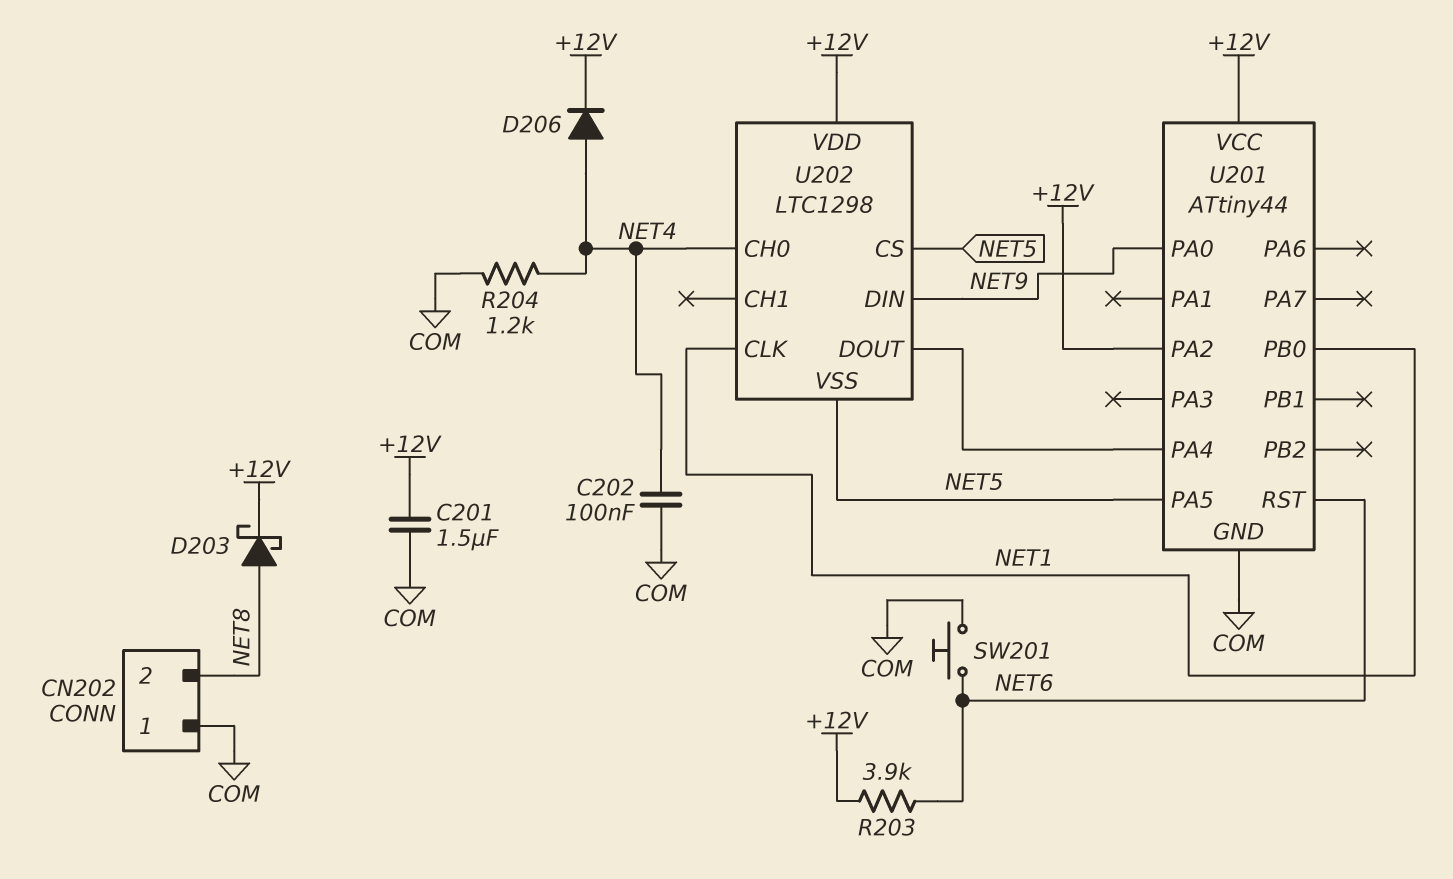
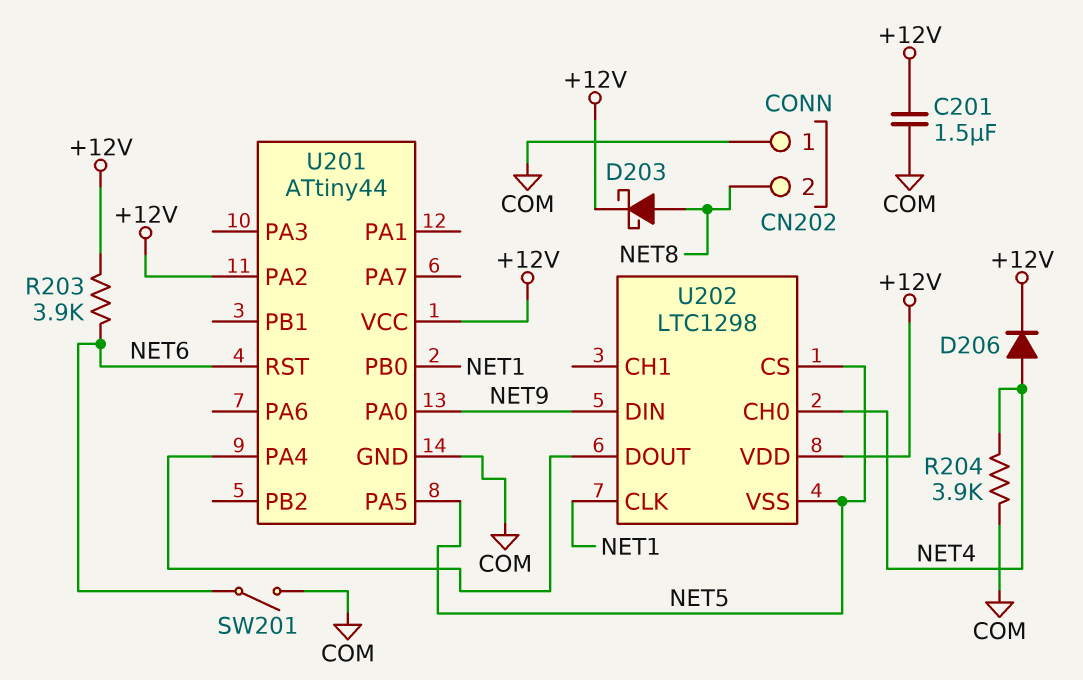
C202: 100nF (COM, NET4) -> none
R204: 1.2k (COM, NET4) -> 3.9k (COM, NET4)
SW201: button (COM, NET6) -> switch (COM, NET6)

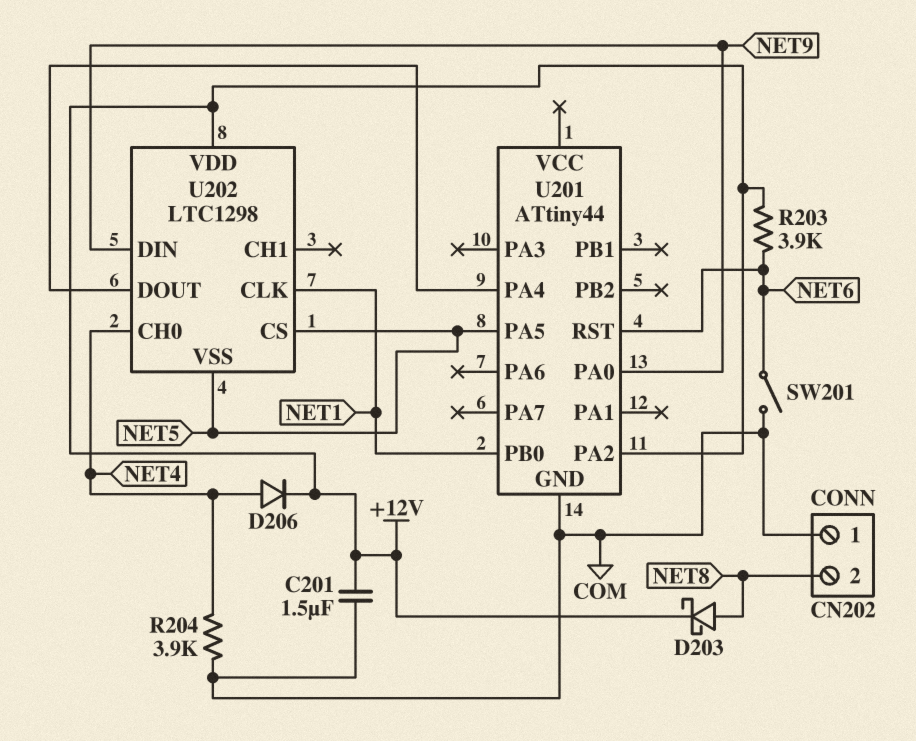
U201 pin VCC: +12V -> none

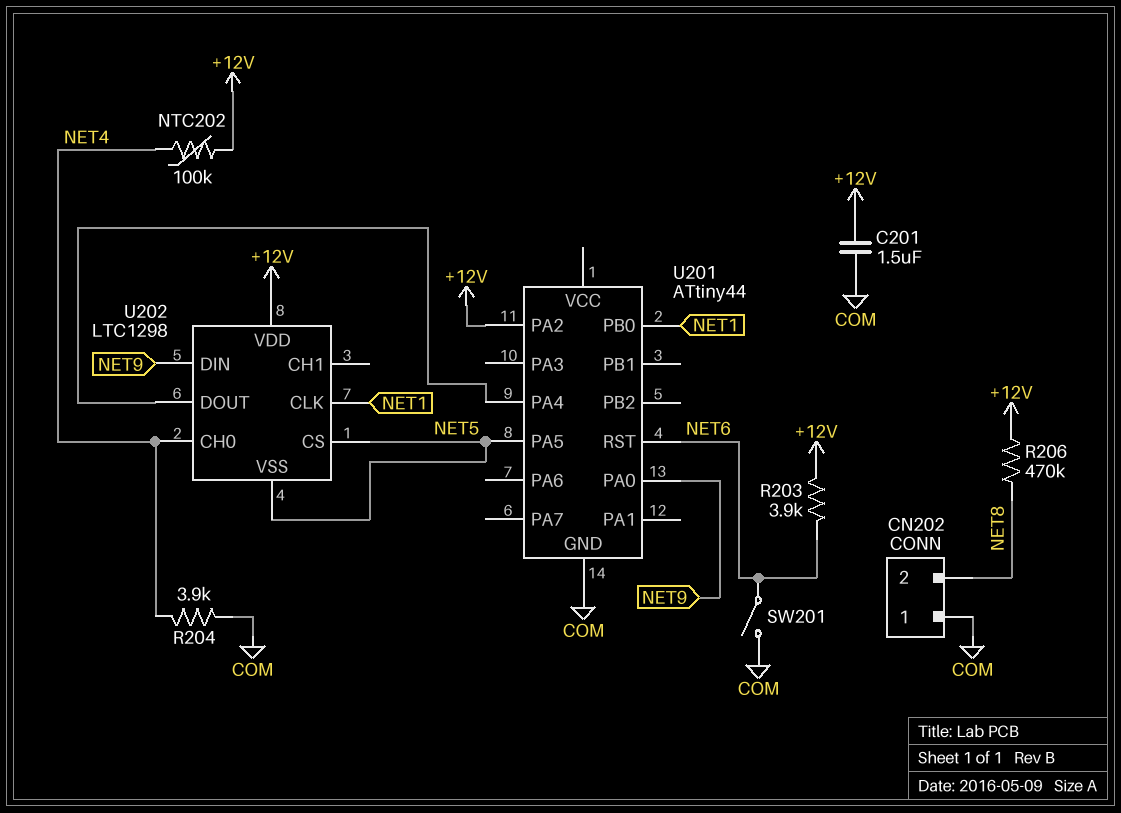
D203: schottky (A NET8, K +12V) -> none
D206: diode (A NET4, K +12V) -> none
NTC202: none -> 100k (+12V, NET4)
R206: none -> 470k (+12V, NET8)

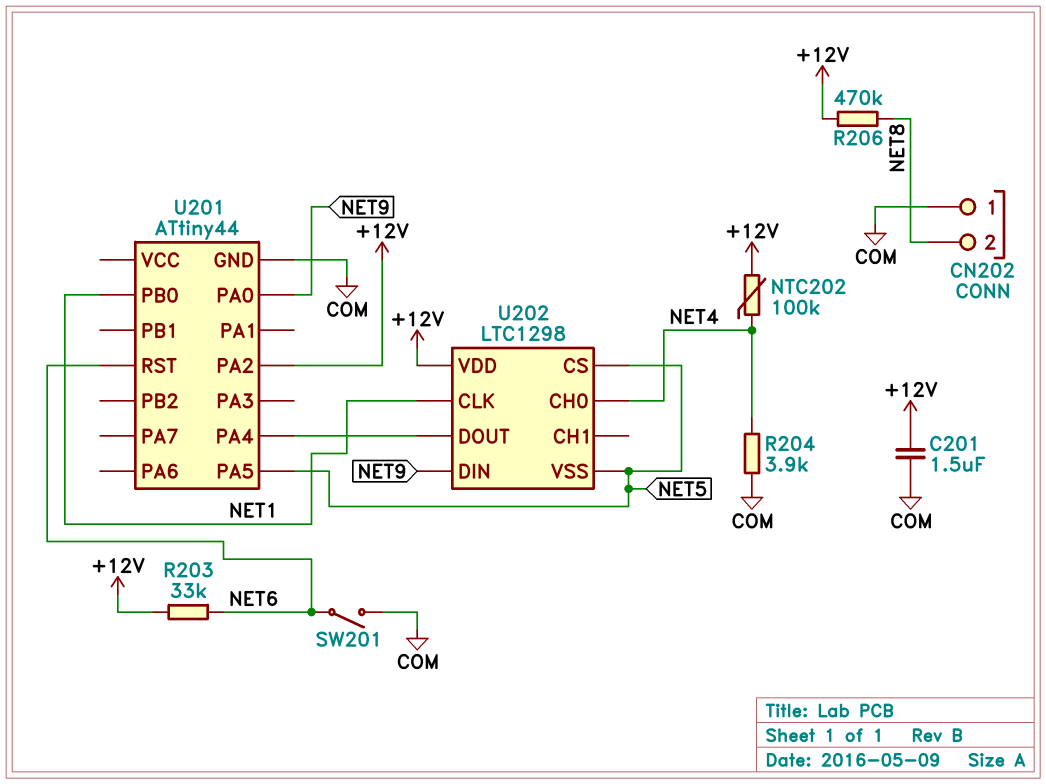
R203: 3.9k (+12V, NET6) -> 33k (+12V, NET6)

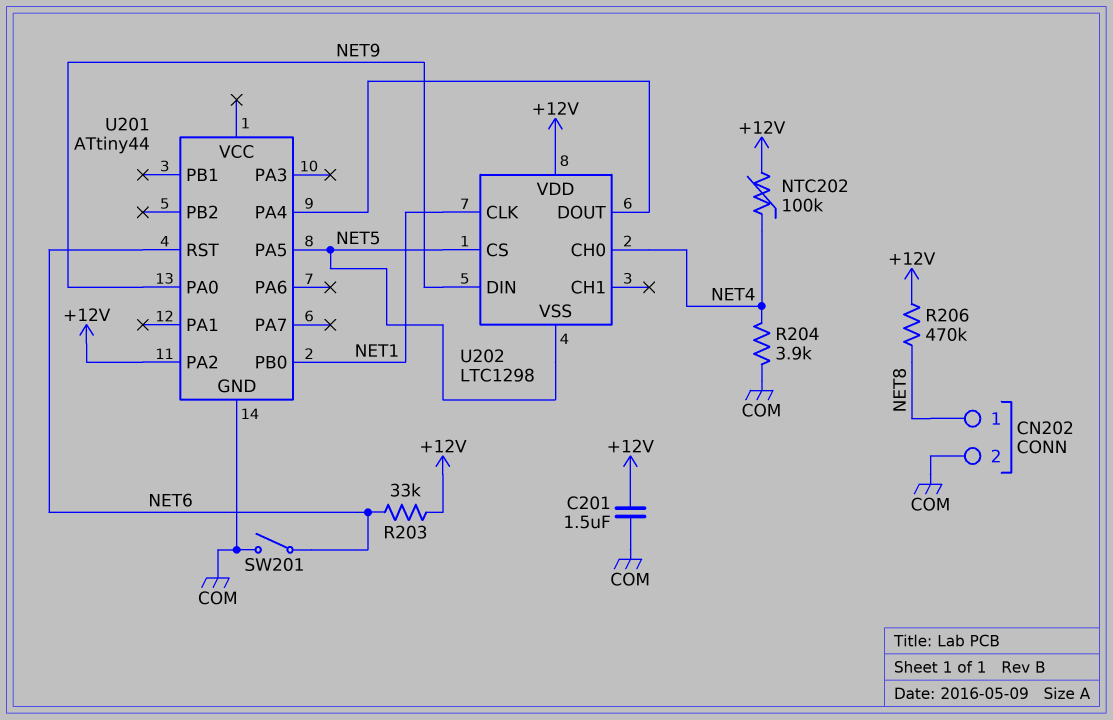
CN202 pin 1: COM -> NET8
CN202 pin 2: NET8 -> COM

